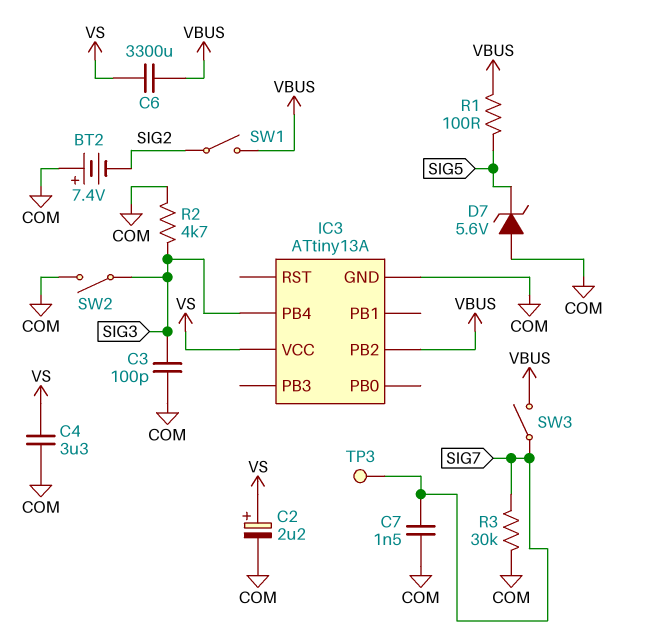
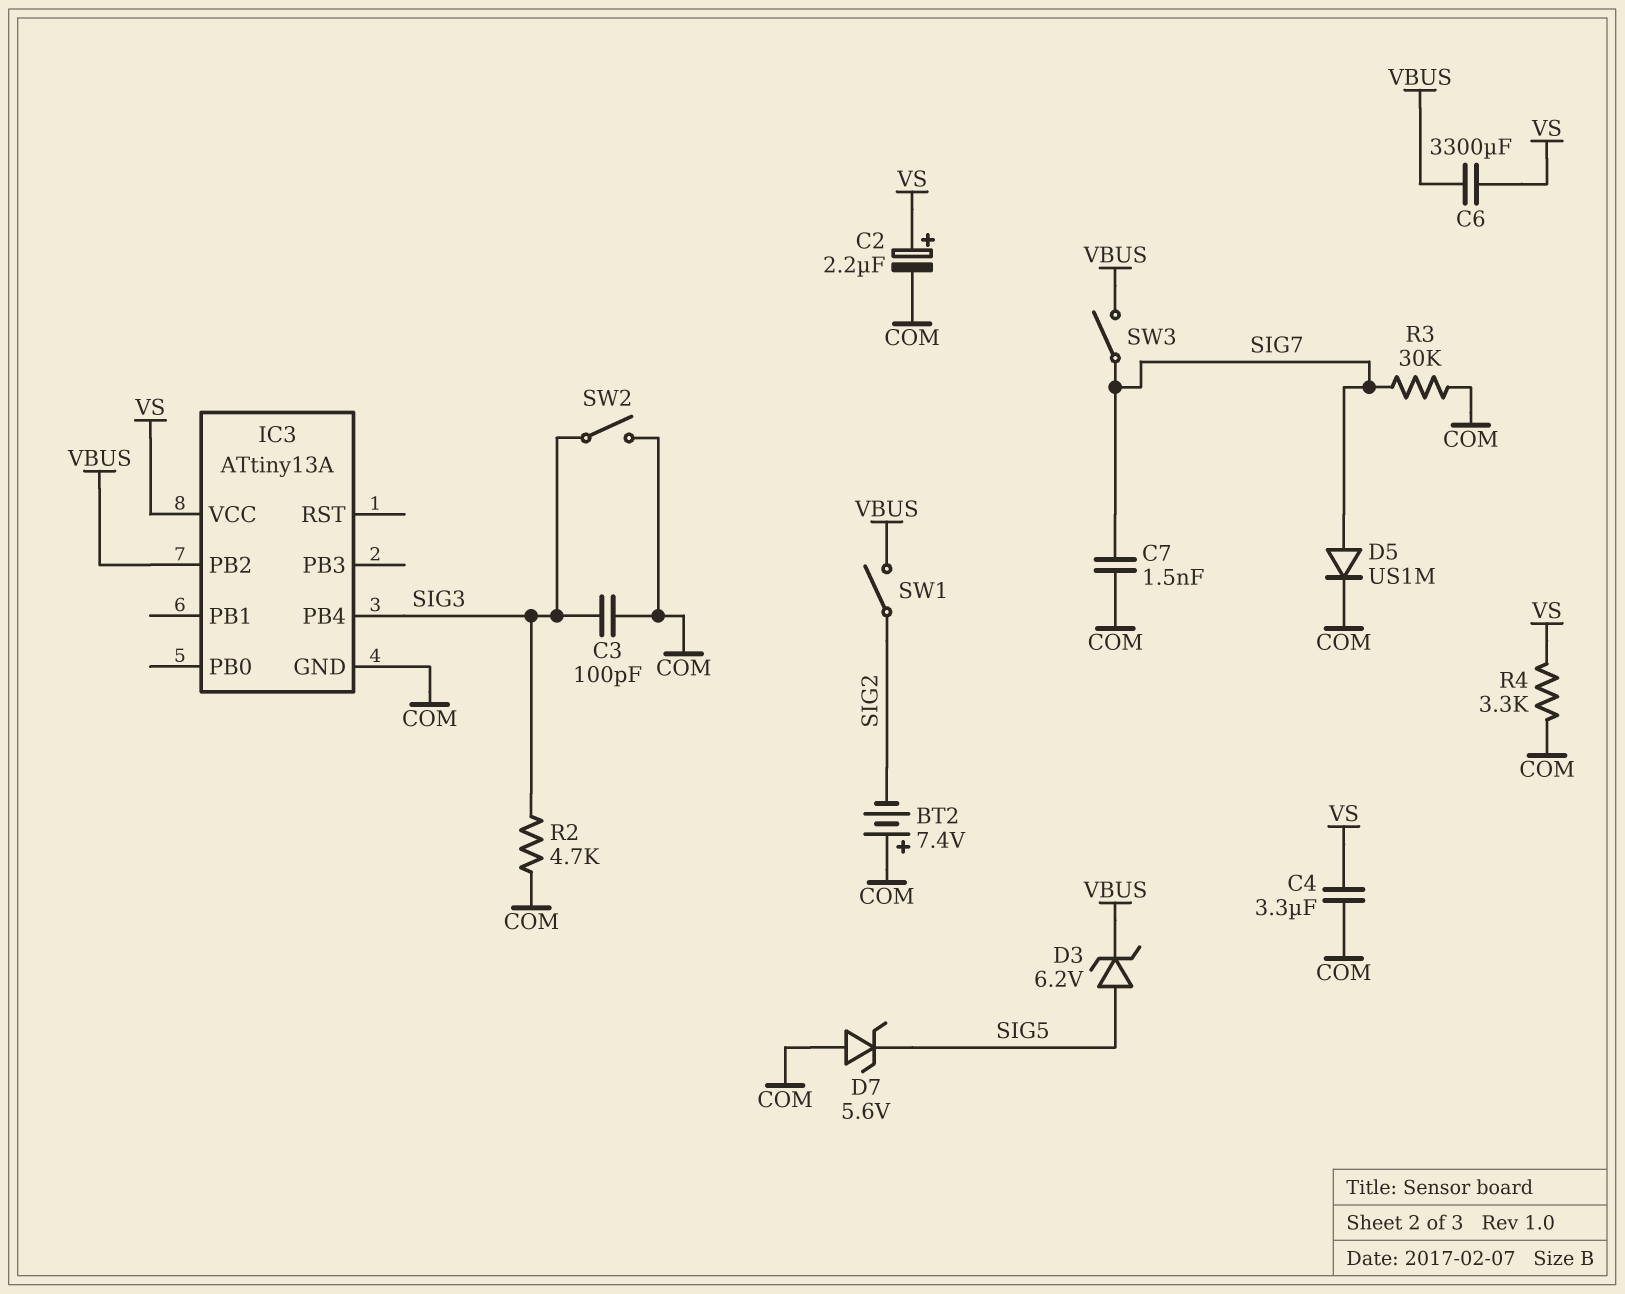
D3: none -> zener 6.2V (A SIG5, K VBUS)
D5: none -> diode US1M (A SIG7, K COM)
R1: 100 (SIG5, VBUS) -> none
R4: none -> 3.3k (COM, VS)
TP3: test point (SIG7) -> none

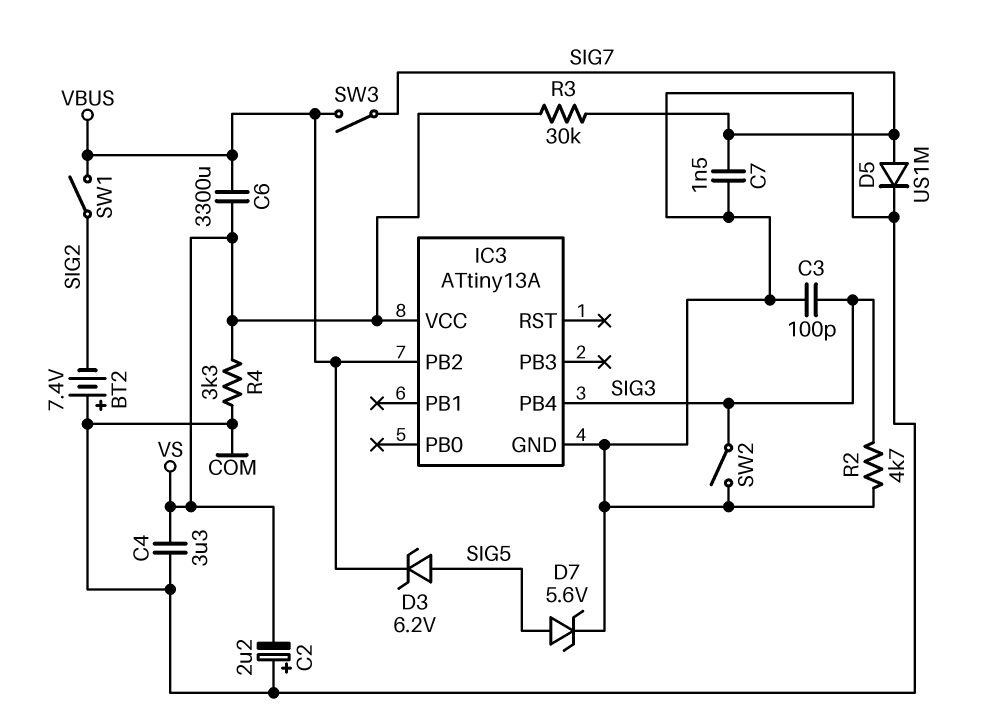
C2: 2.2uF (plus VS, minus COM) -> 2.2uF (plus COM, minus VS)
D7: zener 5.6V (A COM, K SIG5) -> zener 5.6V (A SIG5, K COM)
R3: 30k (COM, SIG7) -> 30k (SIG7, VS)

